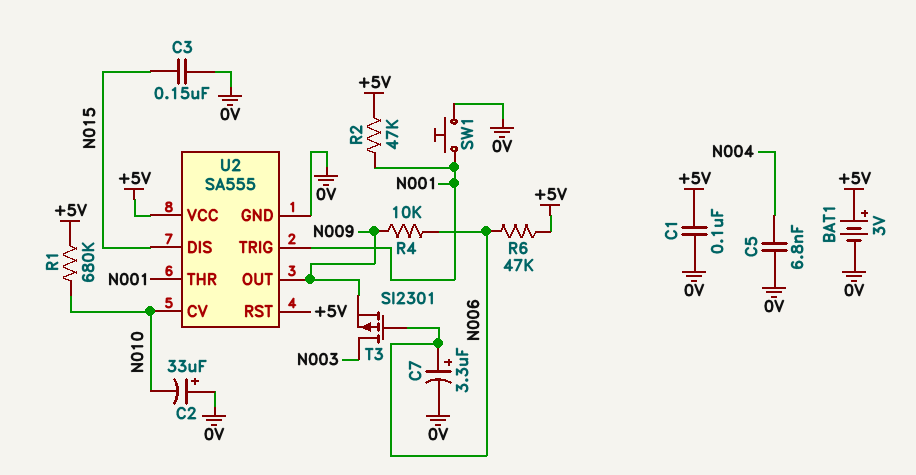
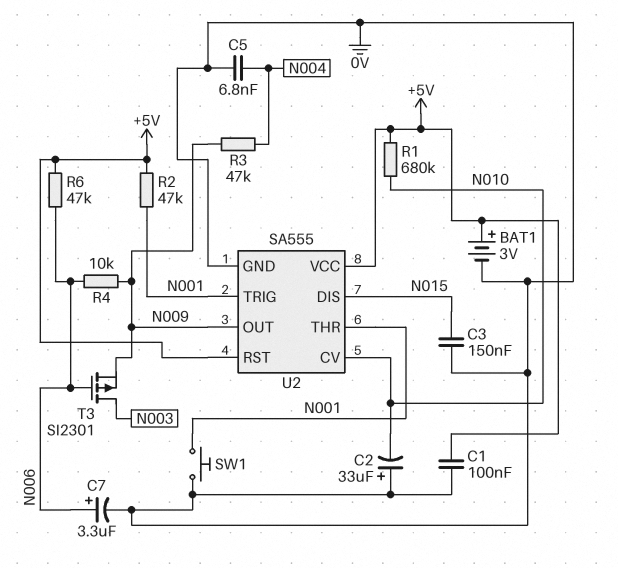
R3: none -> 47k (N004, N009)

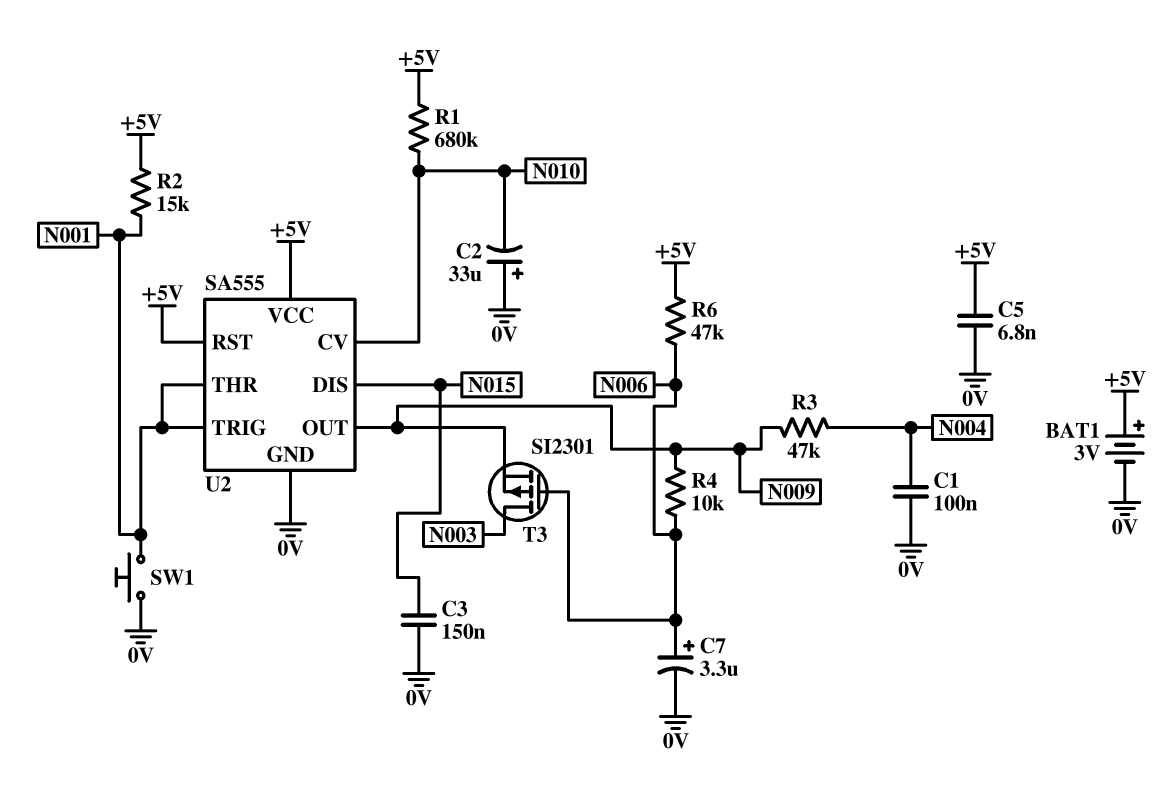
C1: 100nF (+5V, 0V) -> 100nF (0V, N004)
C5: 6.8nF (0V, N004) -> 6.8nF (+5V, 0V)
R2: 47k (+5V, N001) -> 15k (+5V, N001)

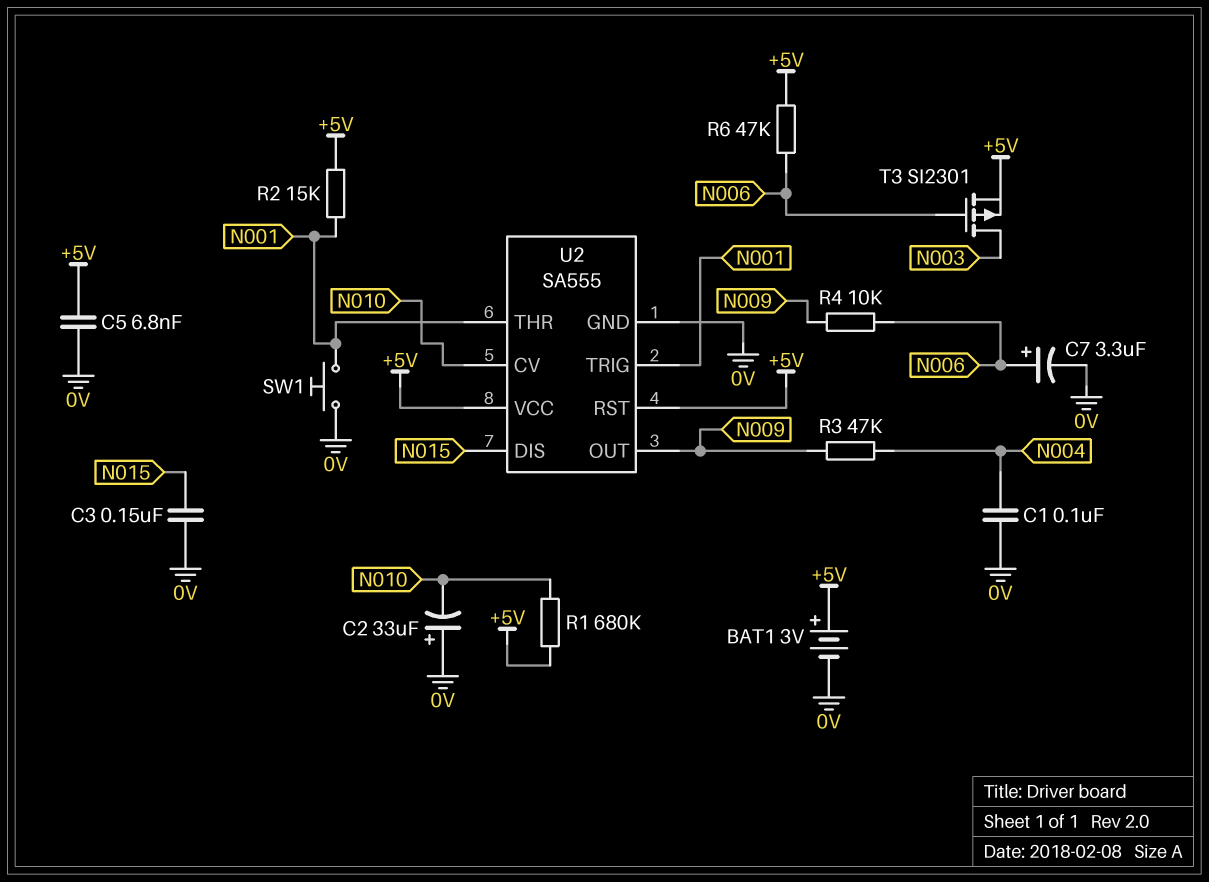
T3: PMOS SI2301 (G N006, D N003, S N009) -> PMOS SI2301 (G N006, D N003, S +5V)

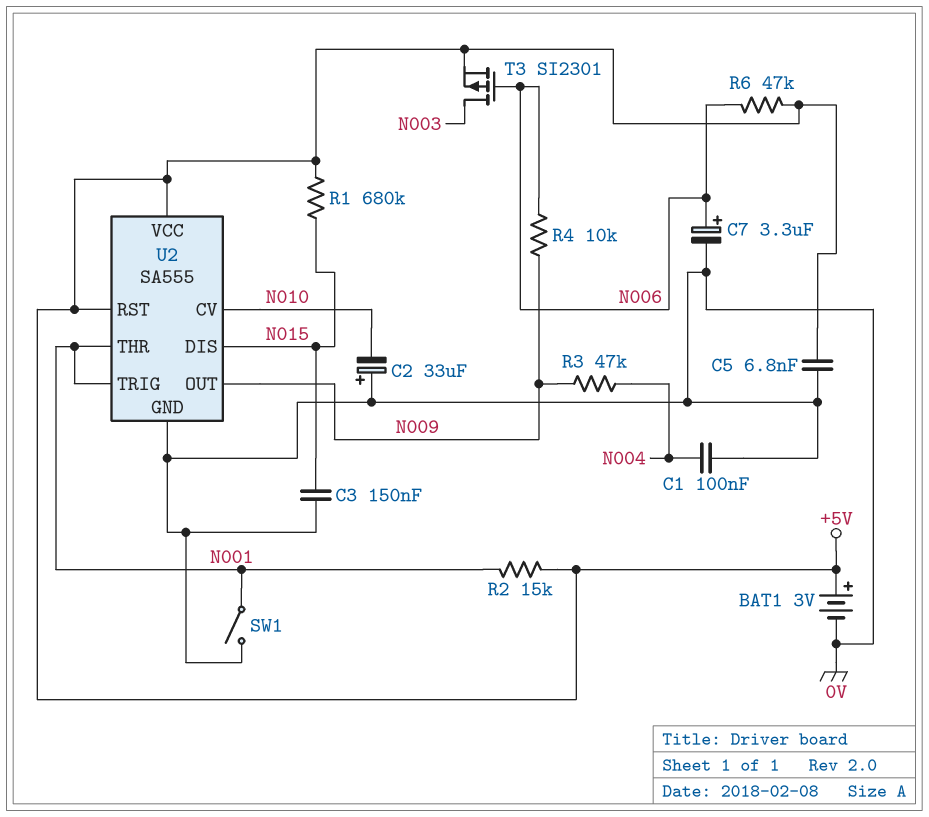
R1: 680k (+5V, N010) -> 680k (+5V, N015)
SW1: button (0V, N001) -> switch (0V, N001)

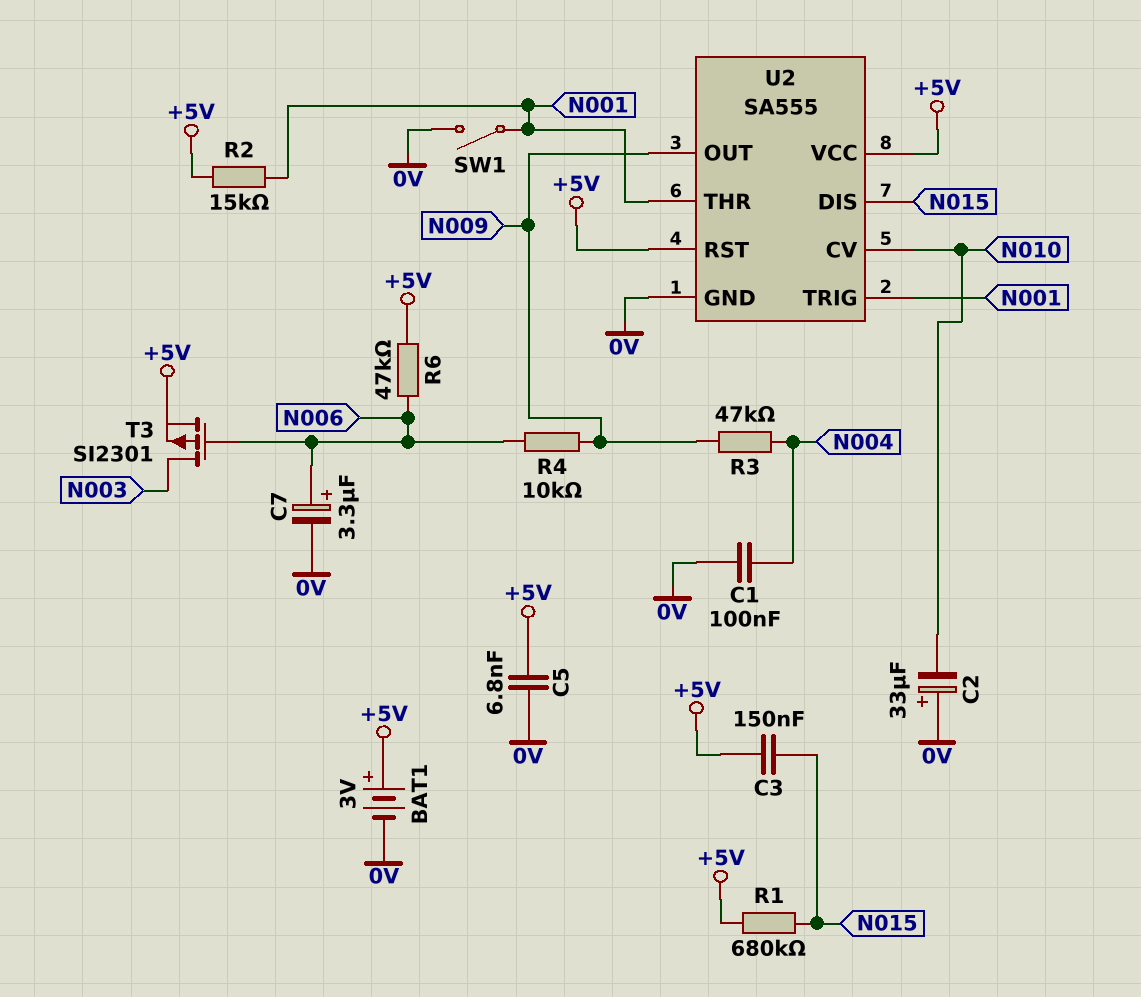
C3: 150nF (0V, N015) -> 150nF (+5V, N015)

